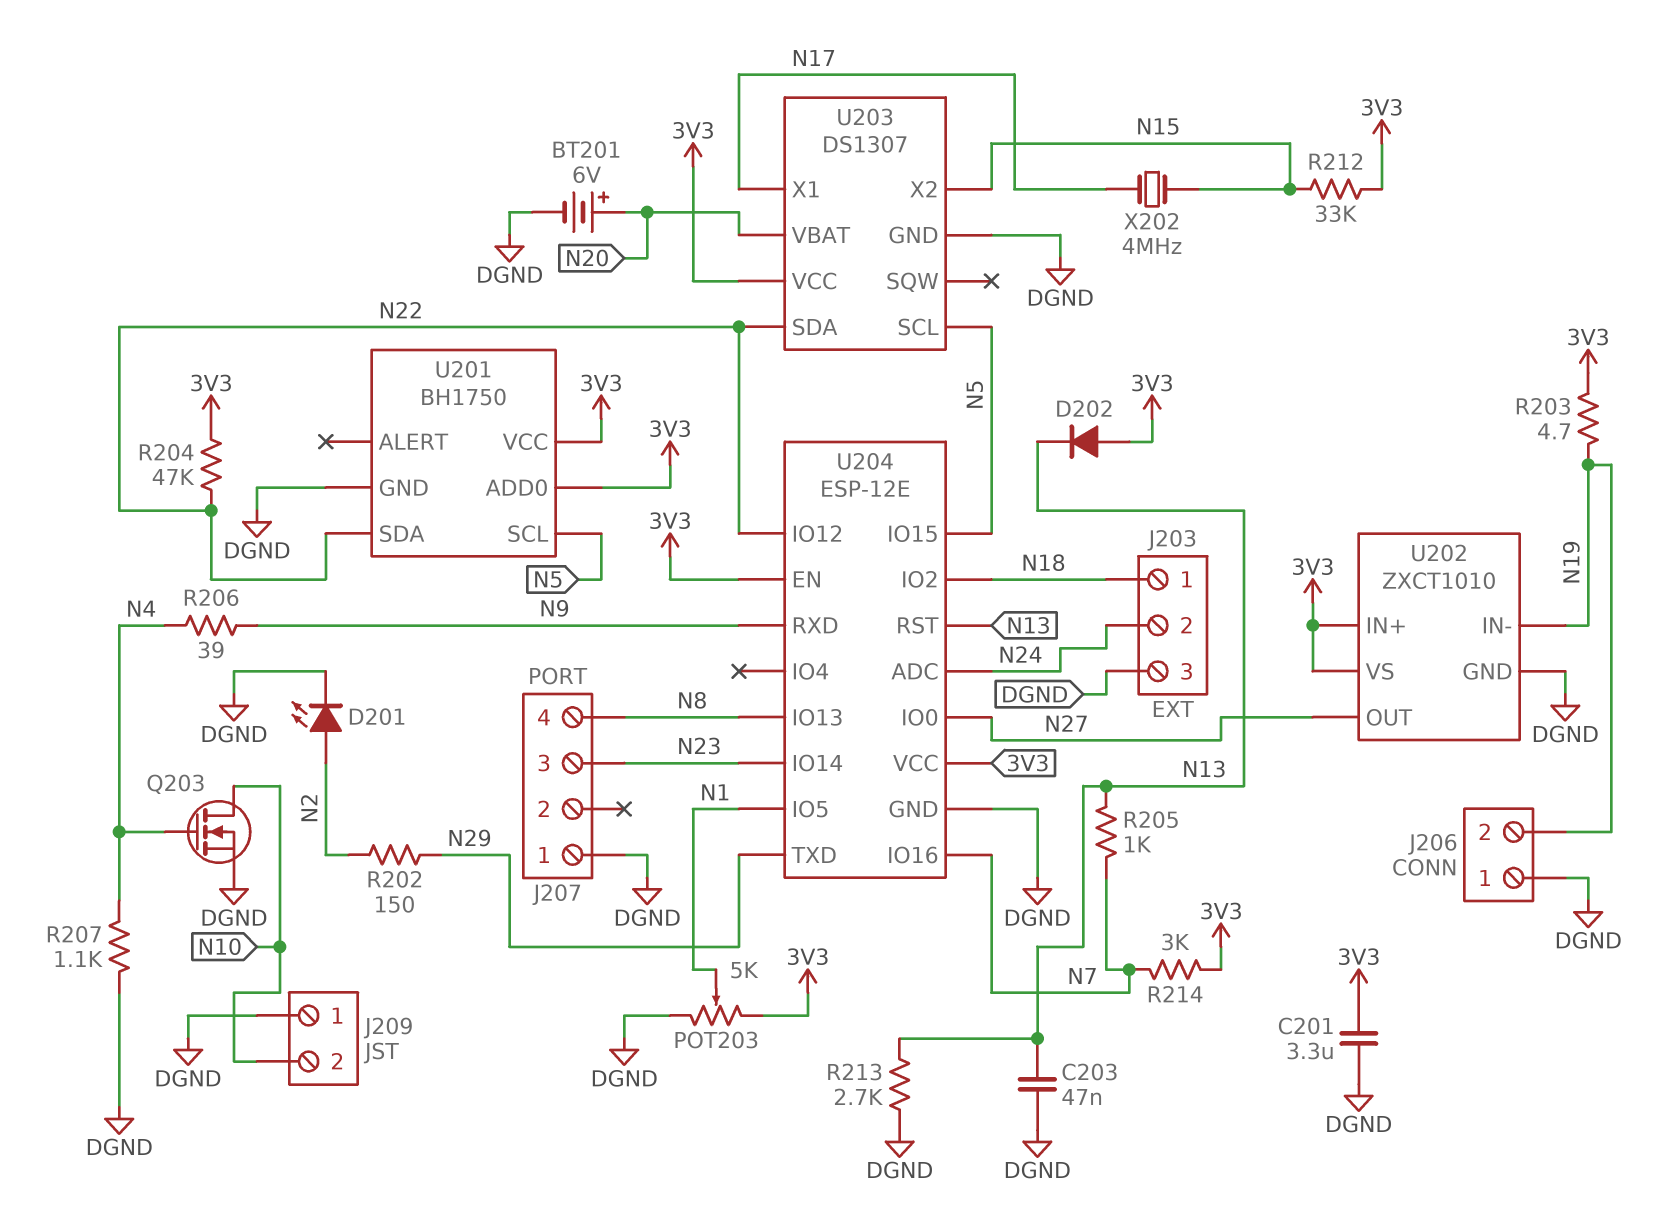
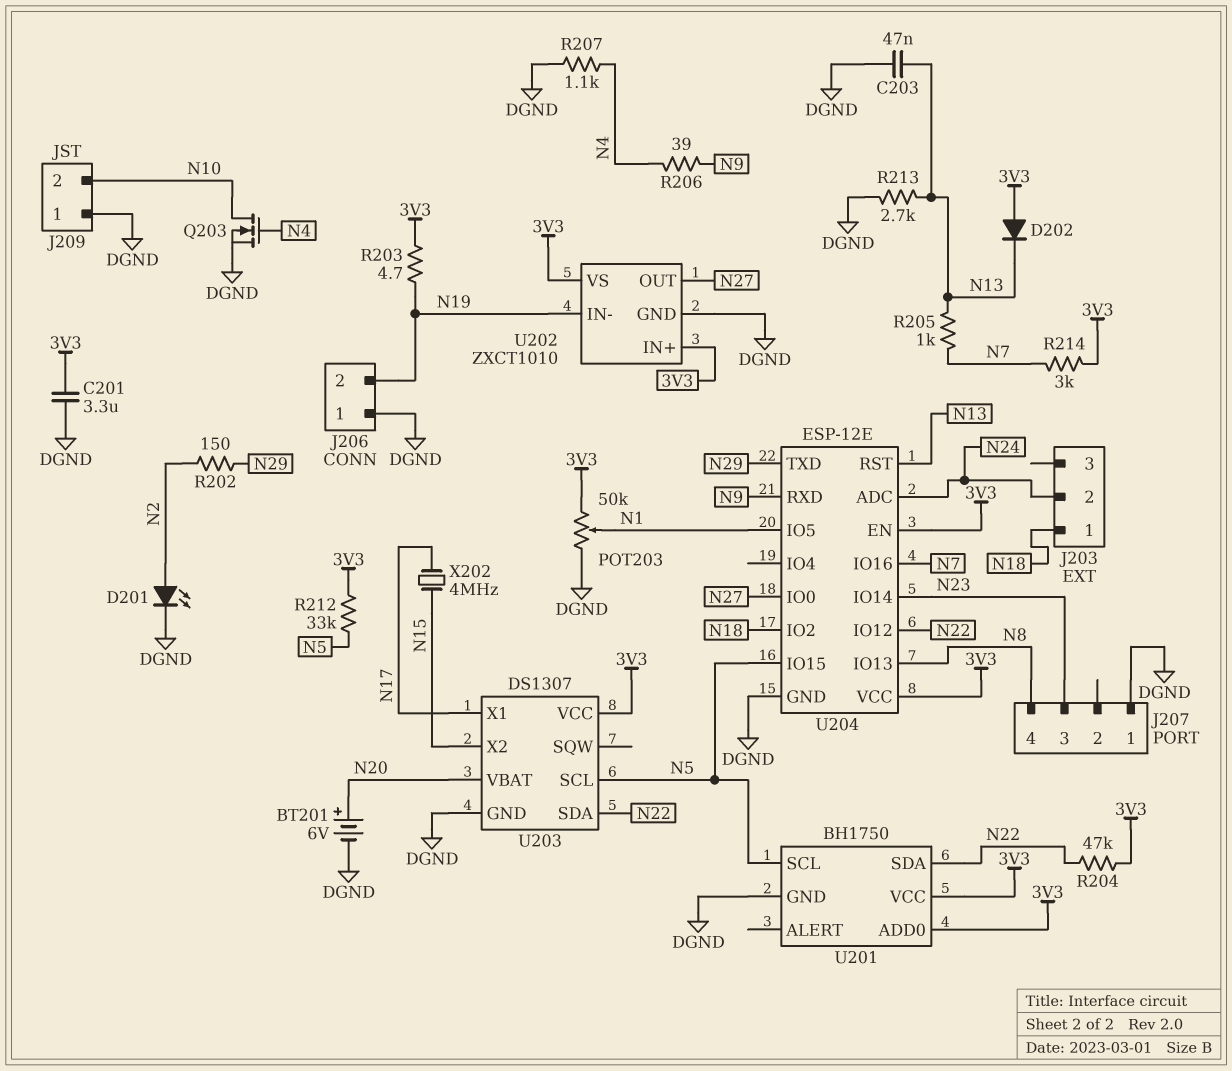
J203 pin 3: DGND -> none
POT203: 5k (3V3, DGND, wiper N1) -> 50k (3V3, DGND, wiper N1)
R212: 33k (3V3, N15) -> 33k (3V3, N5)

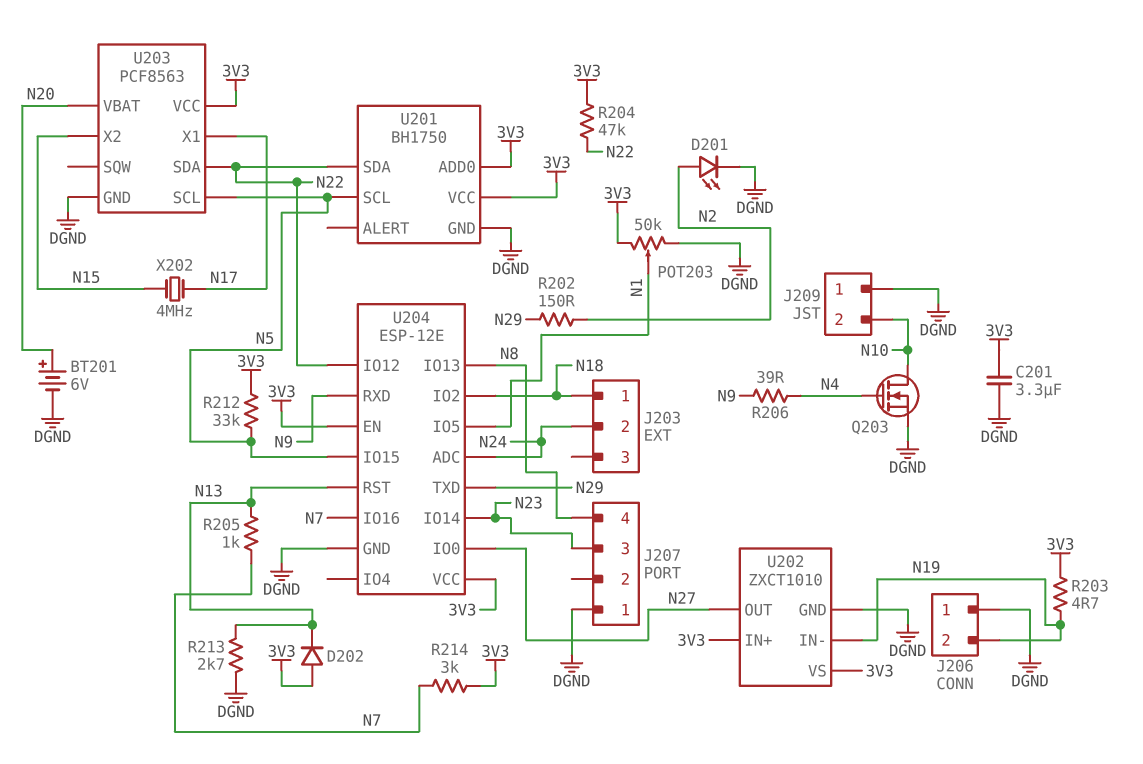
C203: 47nF (DGND, N13) -> none
R207: 1.1k (DGND, N4) -> none
U203: DS1307 -> PCF8563

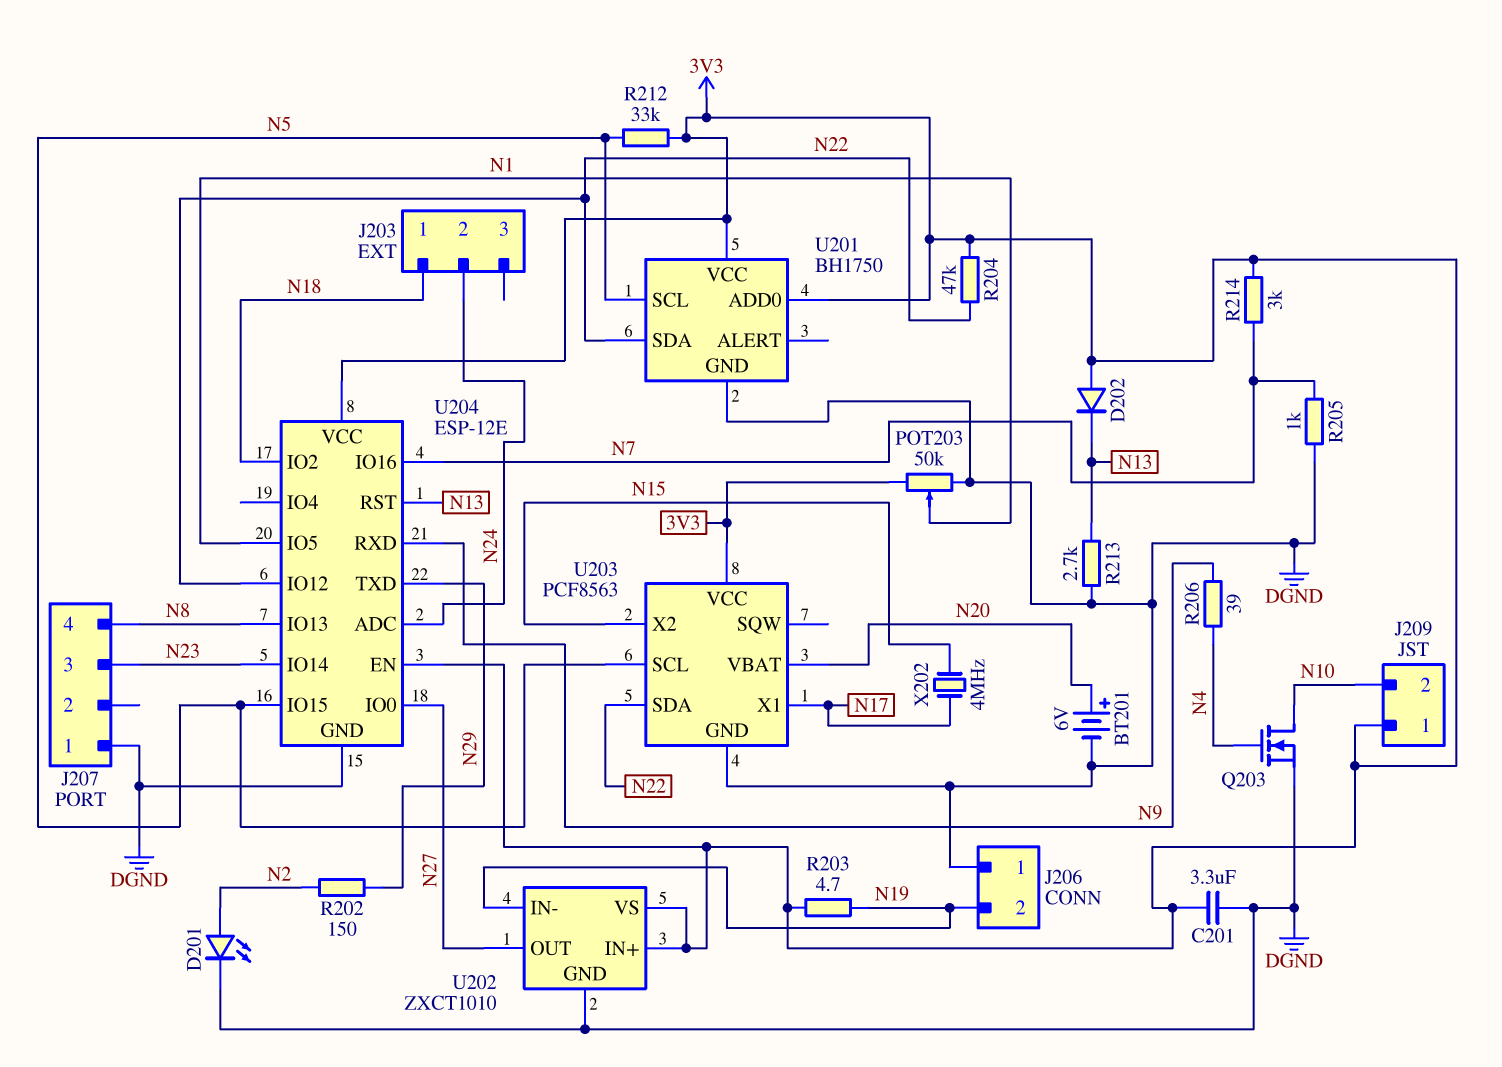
J209 pin 1: DGND -> 3V3
R205: 1k (N7, N13) -> 1k (DGND, N7)

